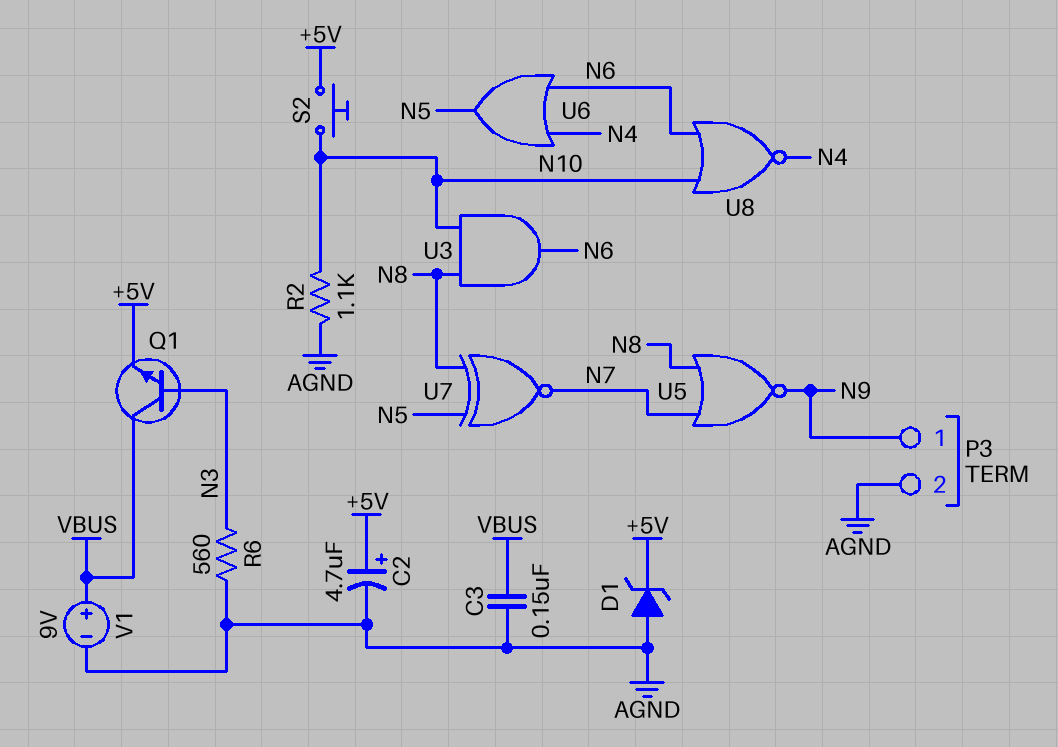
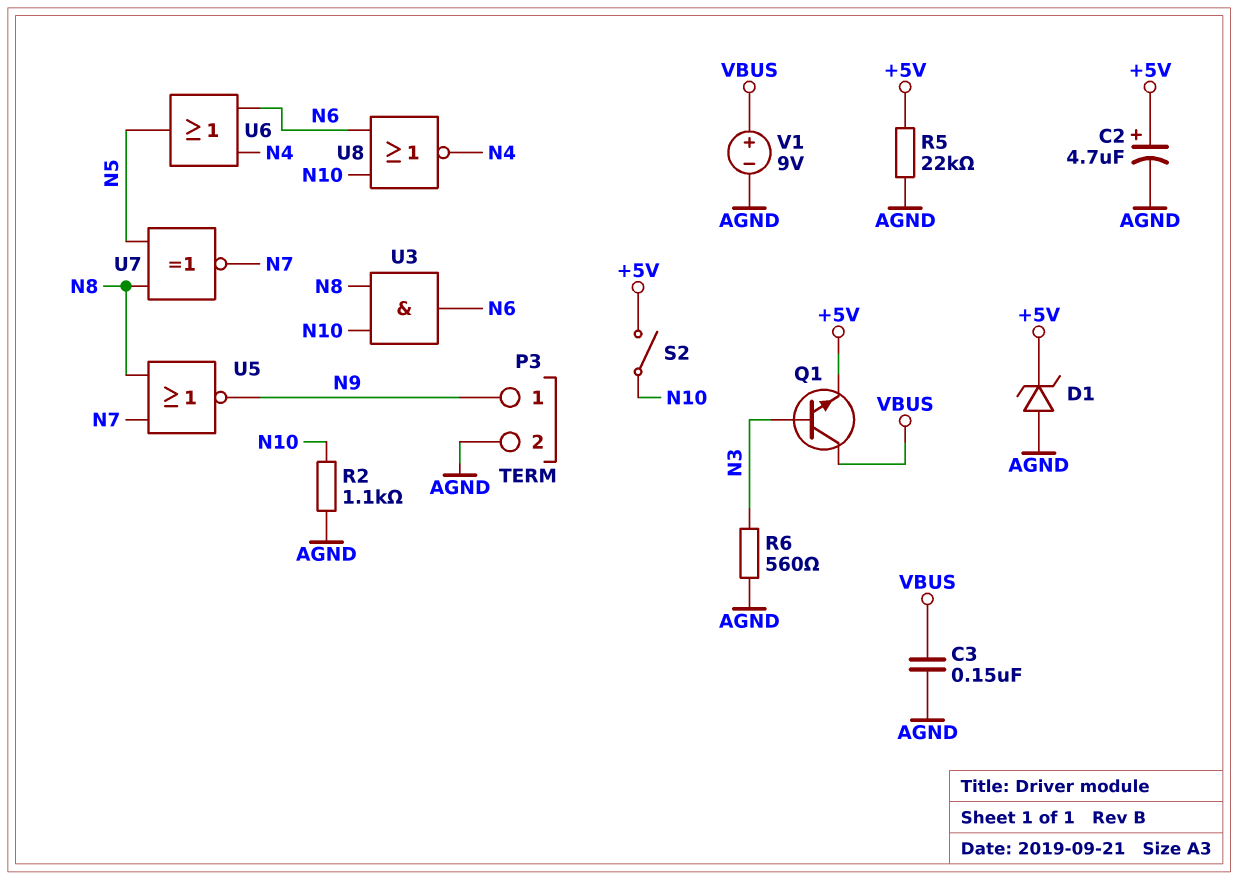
R5: none -> 22k (+5V, AGND)
S2: button (+5V, N10) -> switch (+5V, N10)

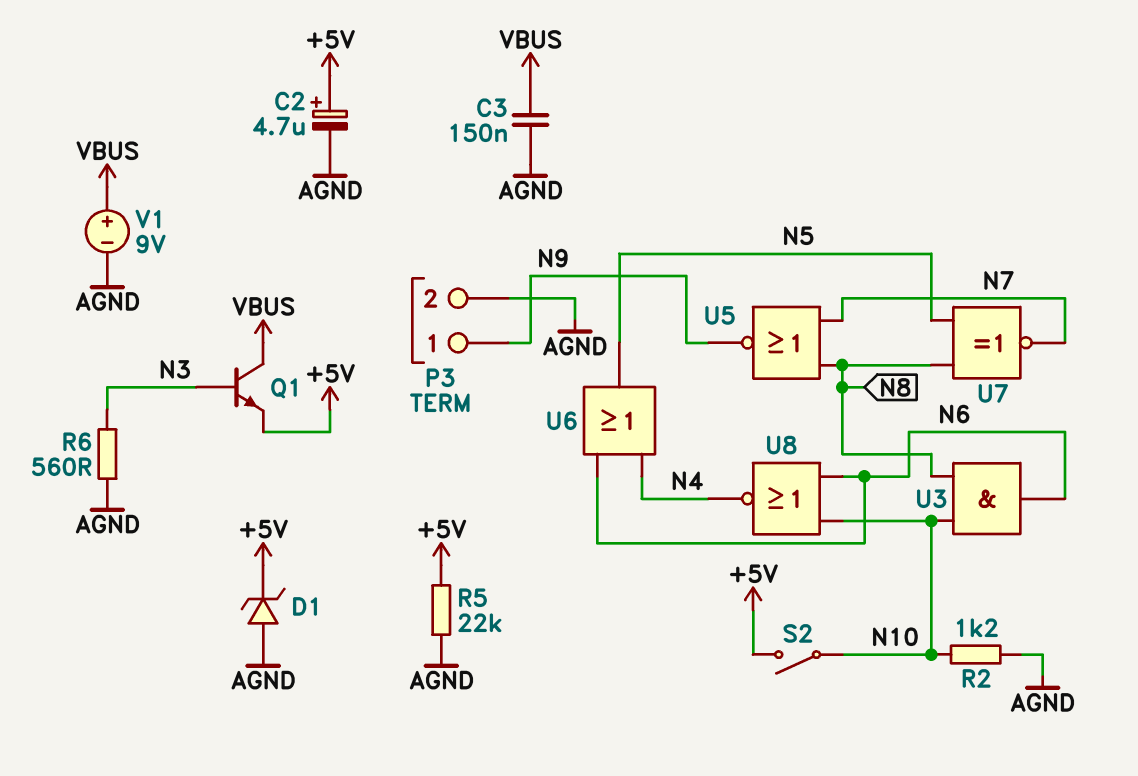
R2: 1.1k (AGND, N10) -> 1.2k (AGND, N10)

